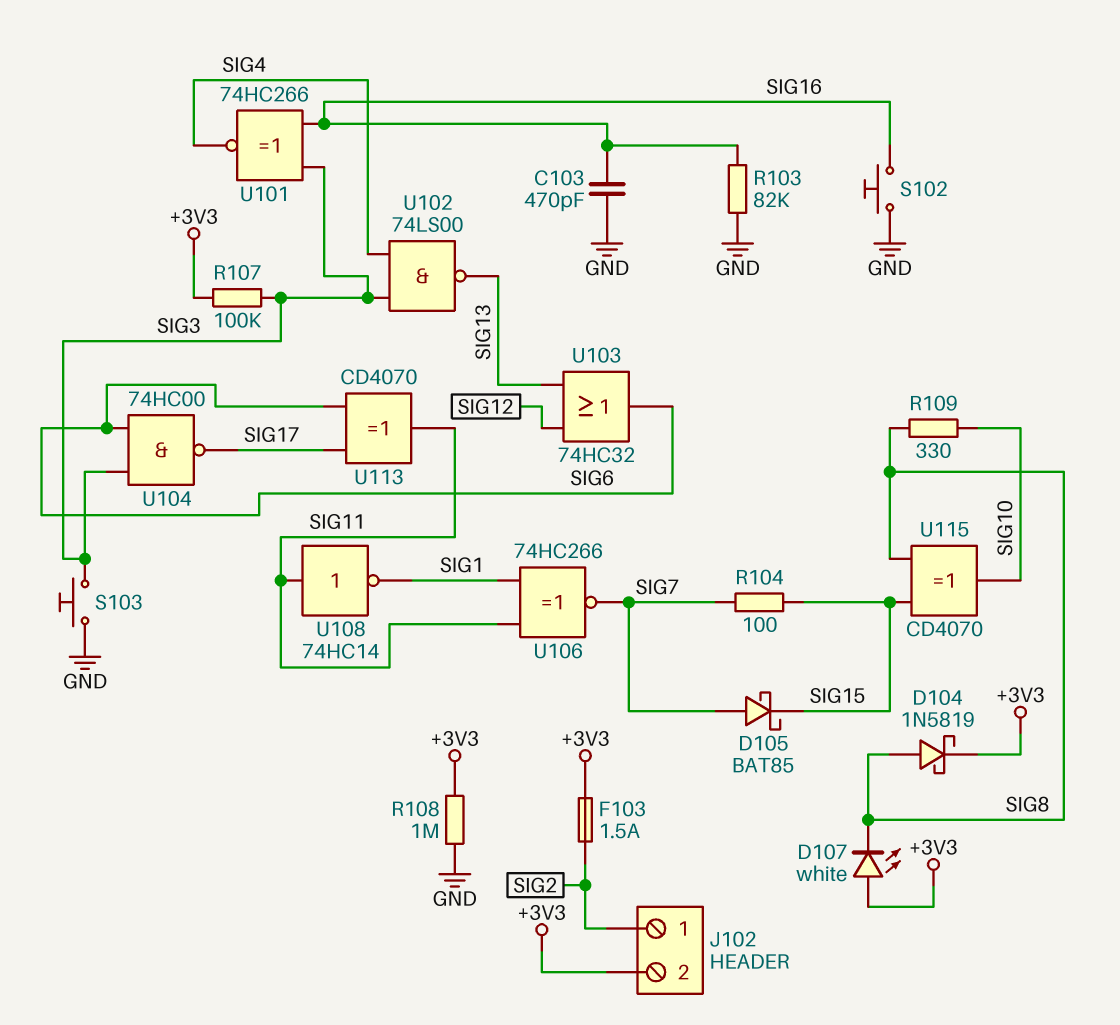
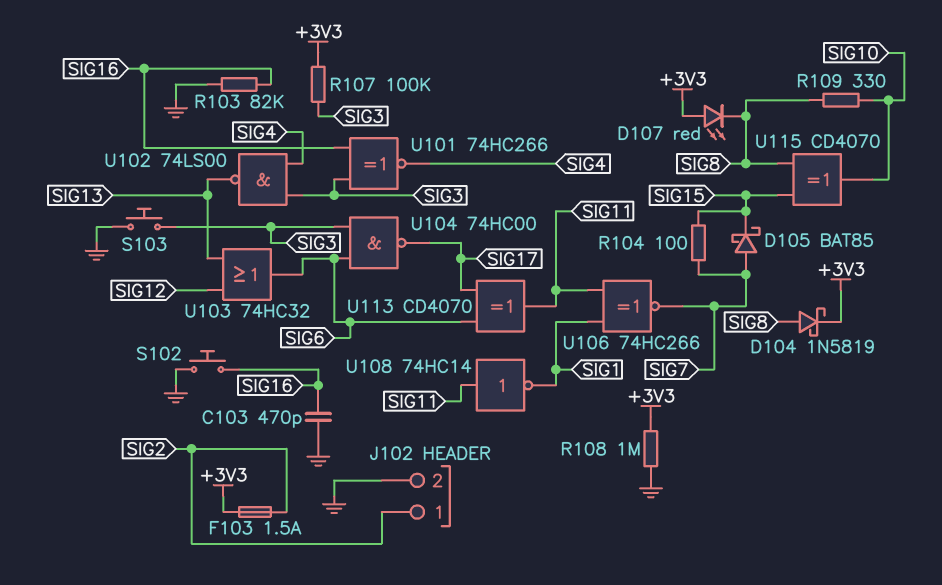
D107: LED white (A +3V3, K SIG8) -> LED red (A +3V3, K SIG8)
J102 pin 2: +3V3 -> GND

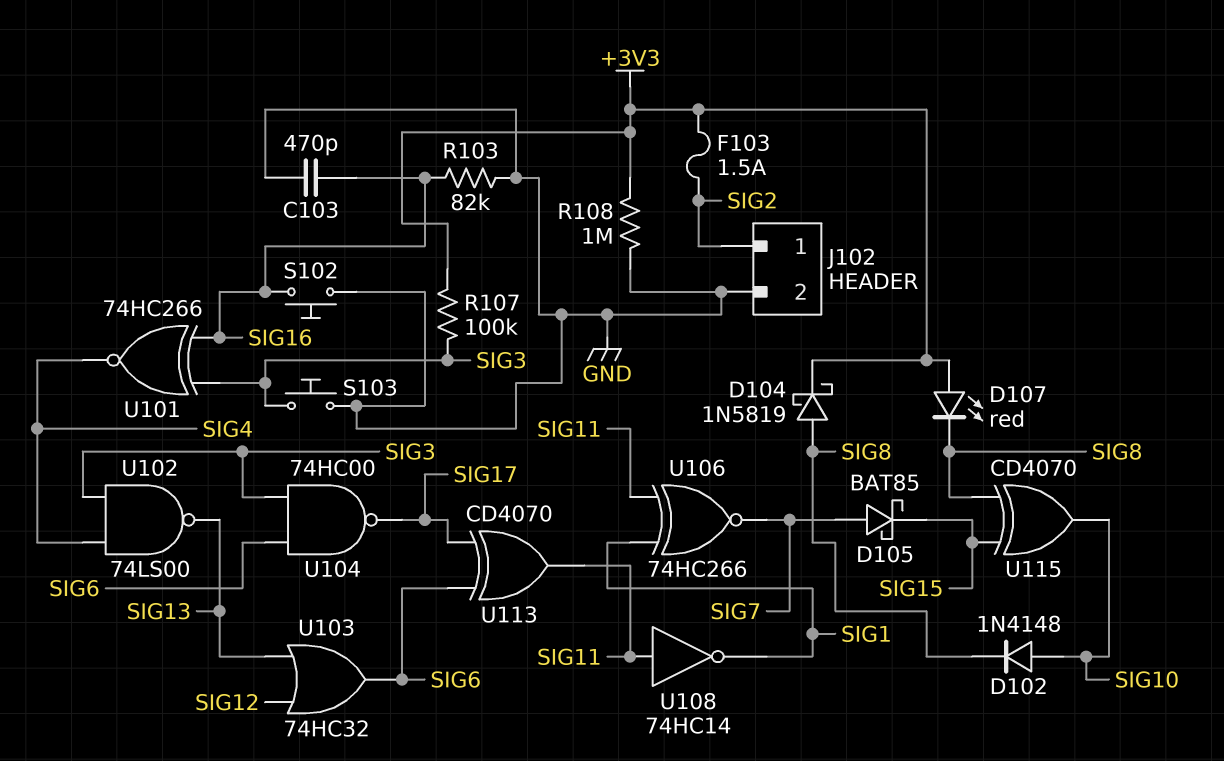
D102: none -> diode 1N4148 (A SIG10, K SIG8)
R104: 100 (SIG7, SIG15) -> none
R109: 330 (SIG8, SIG10) -> none

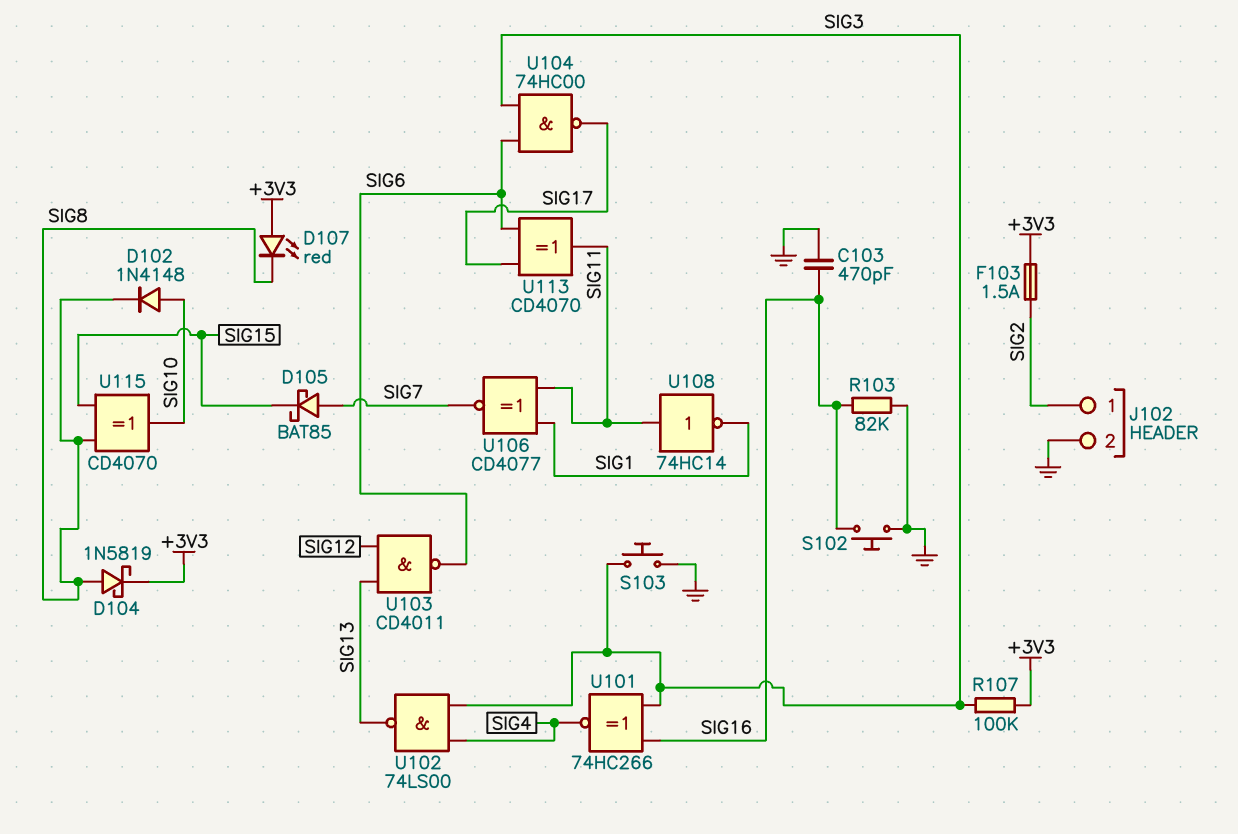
R108: 1M (+3V3, GND) -> none
U103: OR 74HC32 (in SIG12, in SIG13, out SIG6) -> NAND CD4011 (in SIG12, in SIG13, out SIG6)
U106: XNOR 74HC266 (in SIG1, in SIG11, out SIG7) -> XNOR CD4077 (in SIG1, in SIG11, out SIG7)

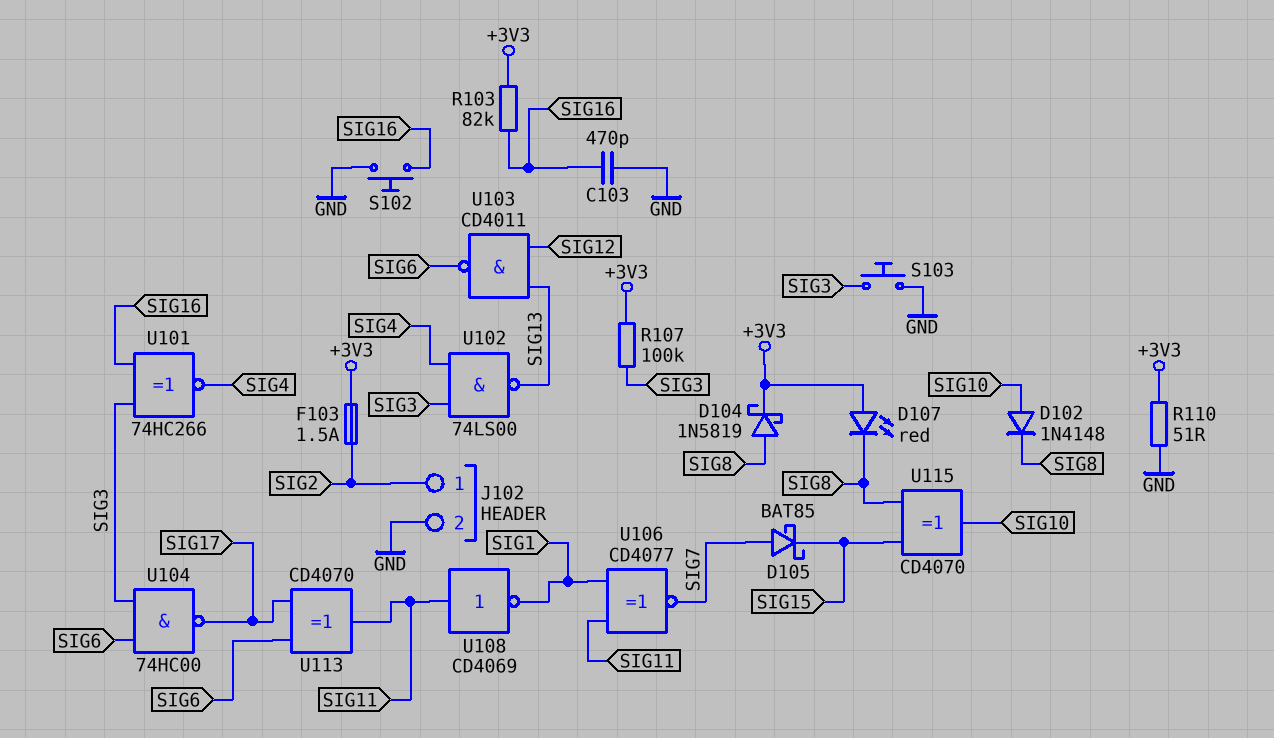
R103: 82k (GND, SIG16) -> 82k (+3V3, SIG16)
R110: none -> 51 (+3V3, GND)
U108: NOT 74HC14 (in SIG11, out SIG1) -> NOT CD4069 (in SIG11, out SIG1)

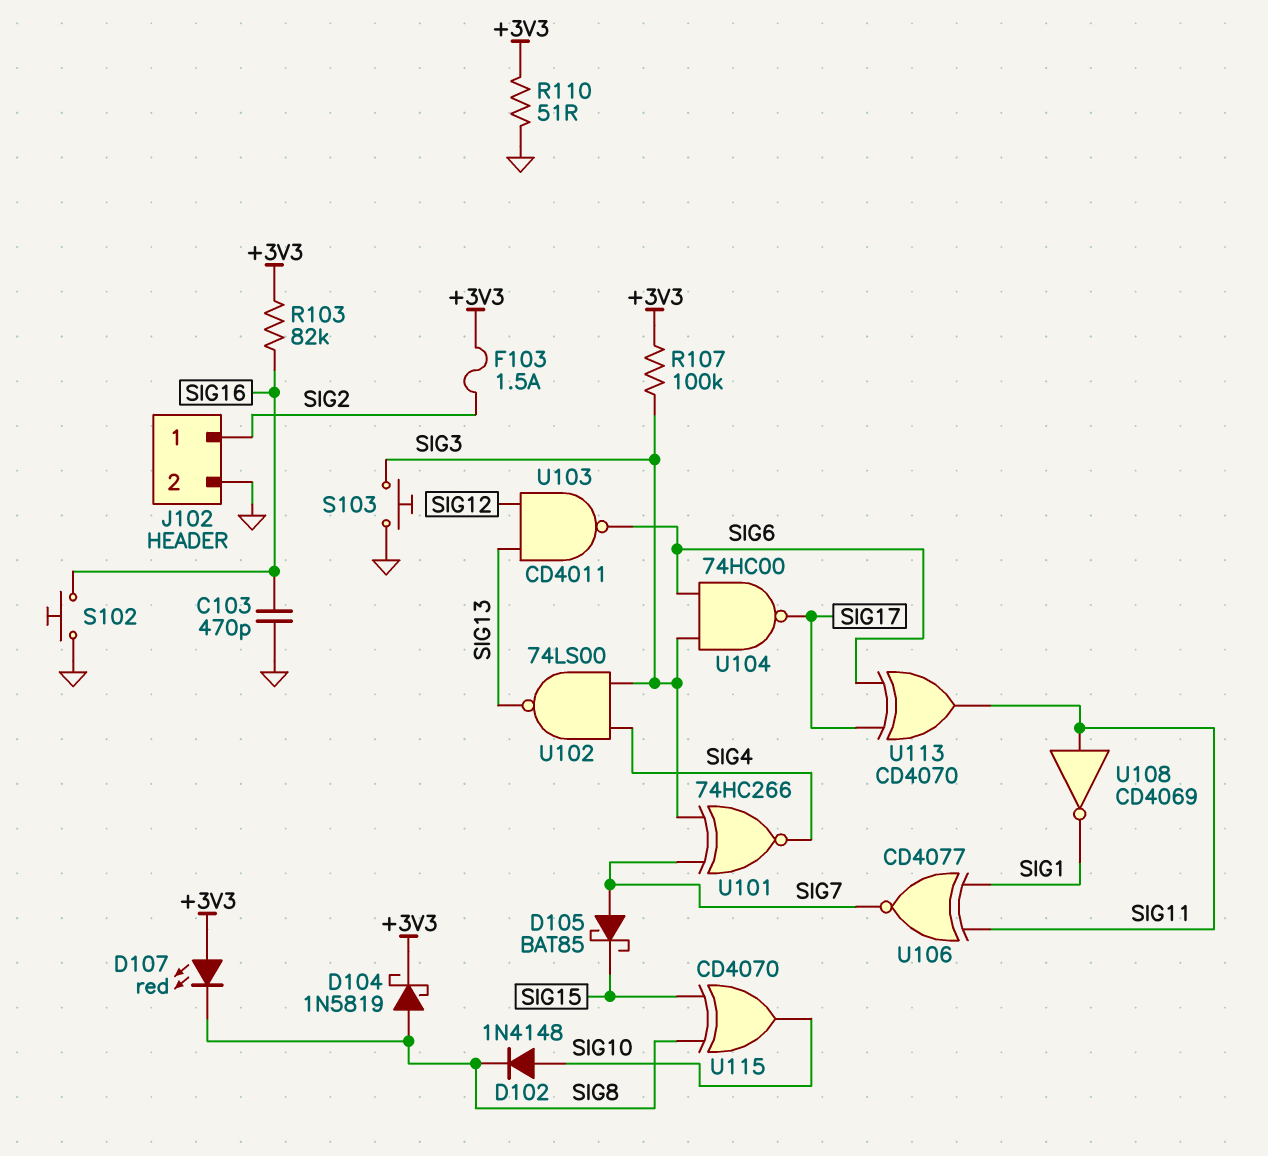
U101: XNOR 74HC266 (in SIG3, in SIG16, out SIG4) -> XNOR 74HC266 (in SIG3, in SIG7, out SIG4)

